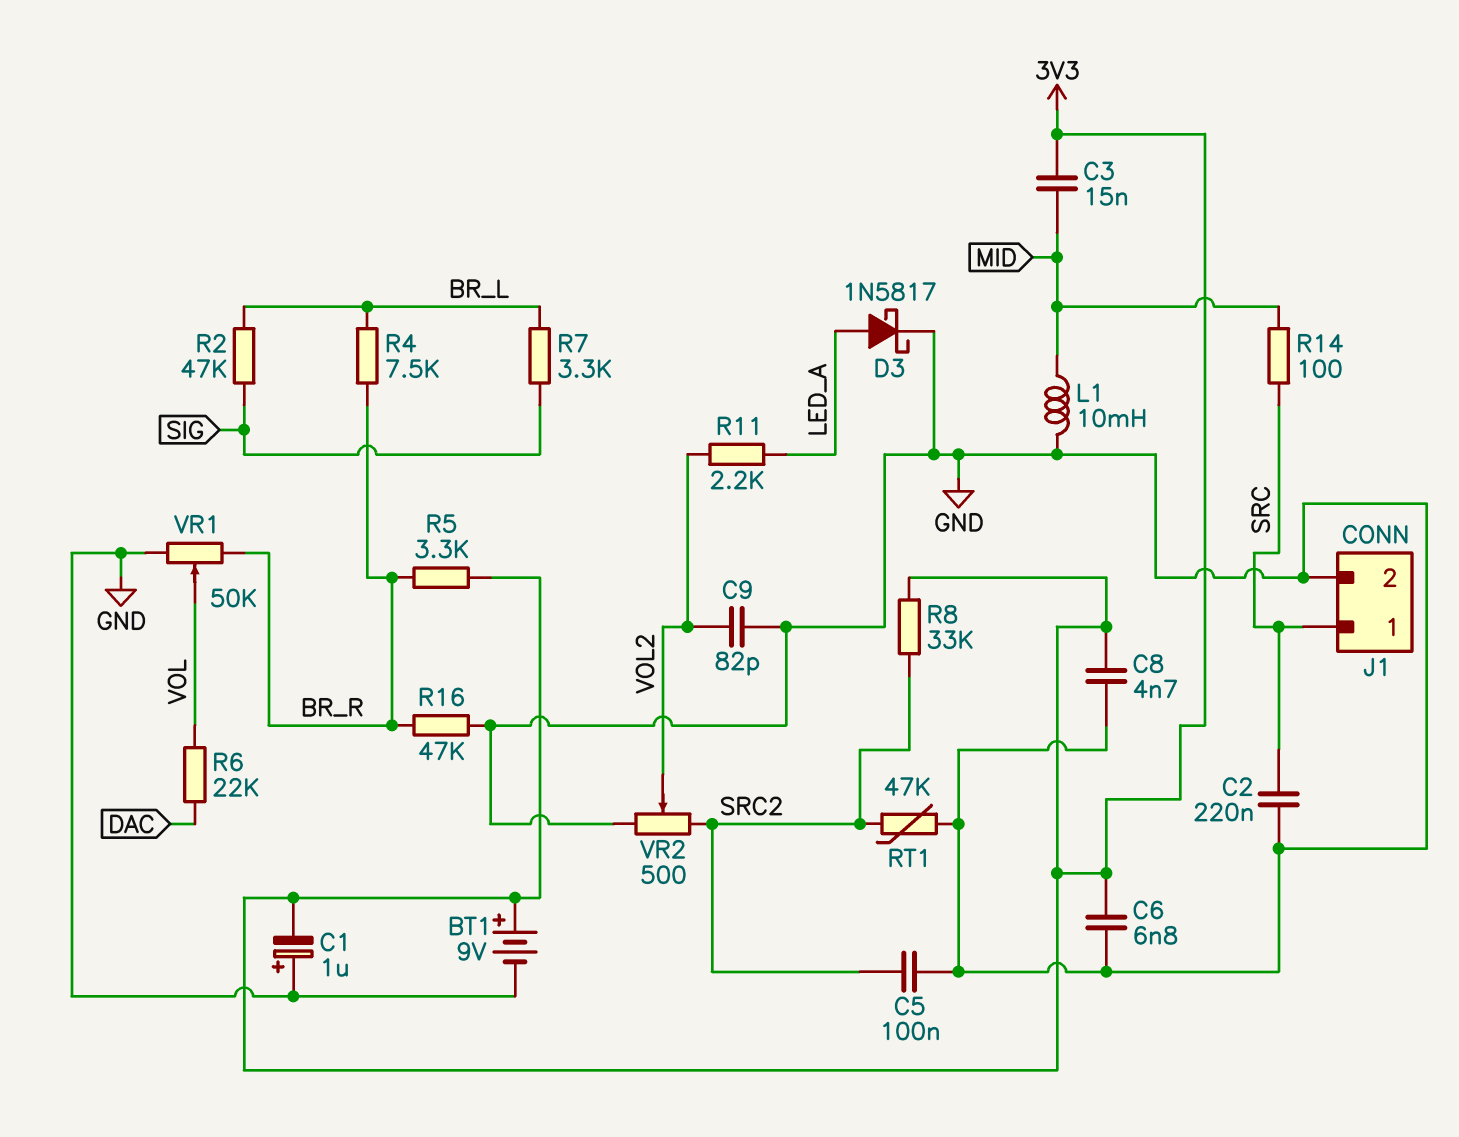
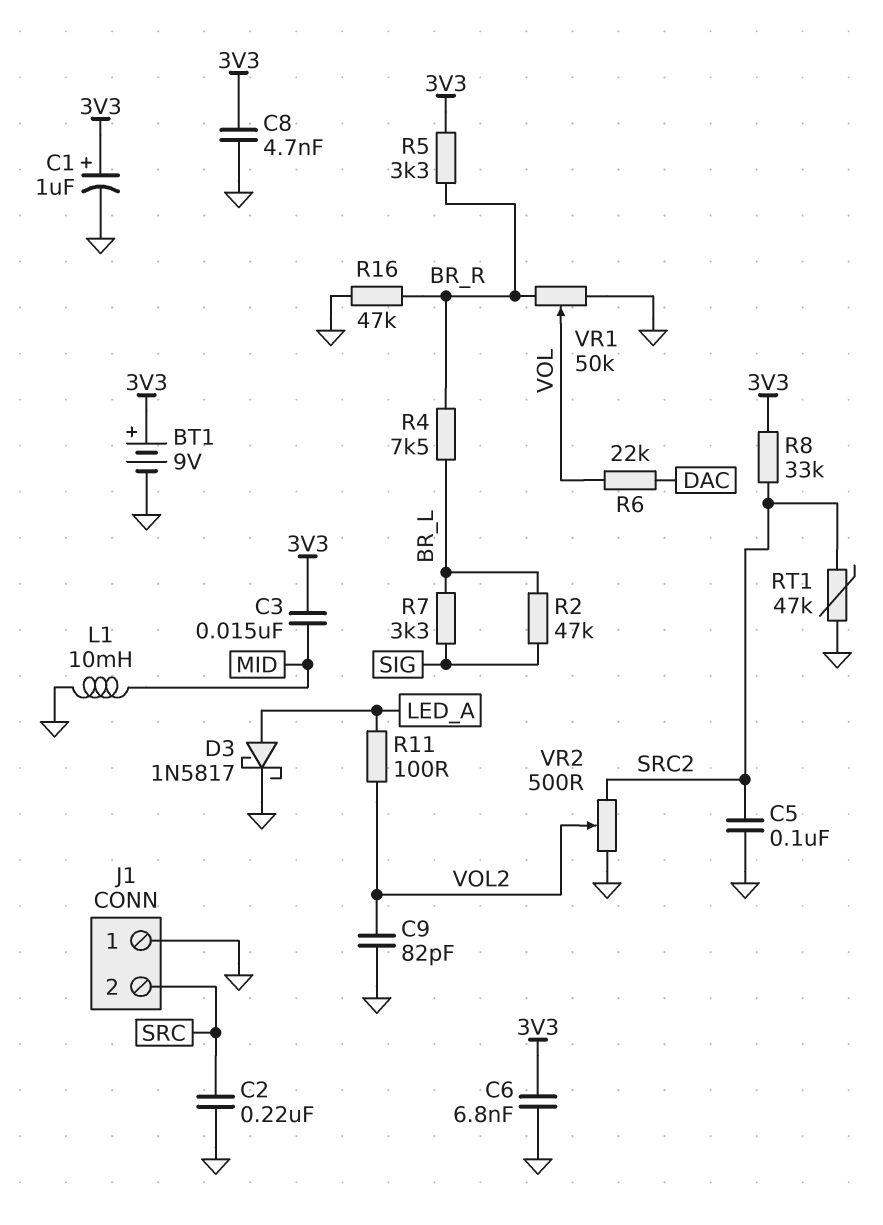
C1: 1uF (plus GND, minus 3V3) -> 1uF (plus 3V3, minus GND)
J1 pin 1: SRC -> GND
J1 pin 2: GND -> SRC
R11: 2.2k (LED_A, VOL2) -> 100 (LED_A, VOL2)
R14: 100 (MID, SRC) -> none

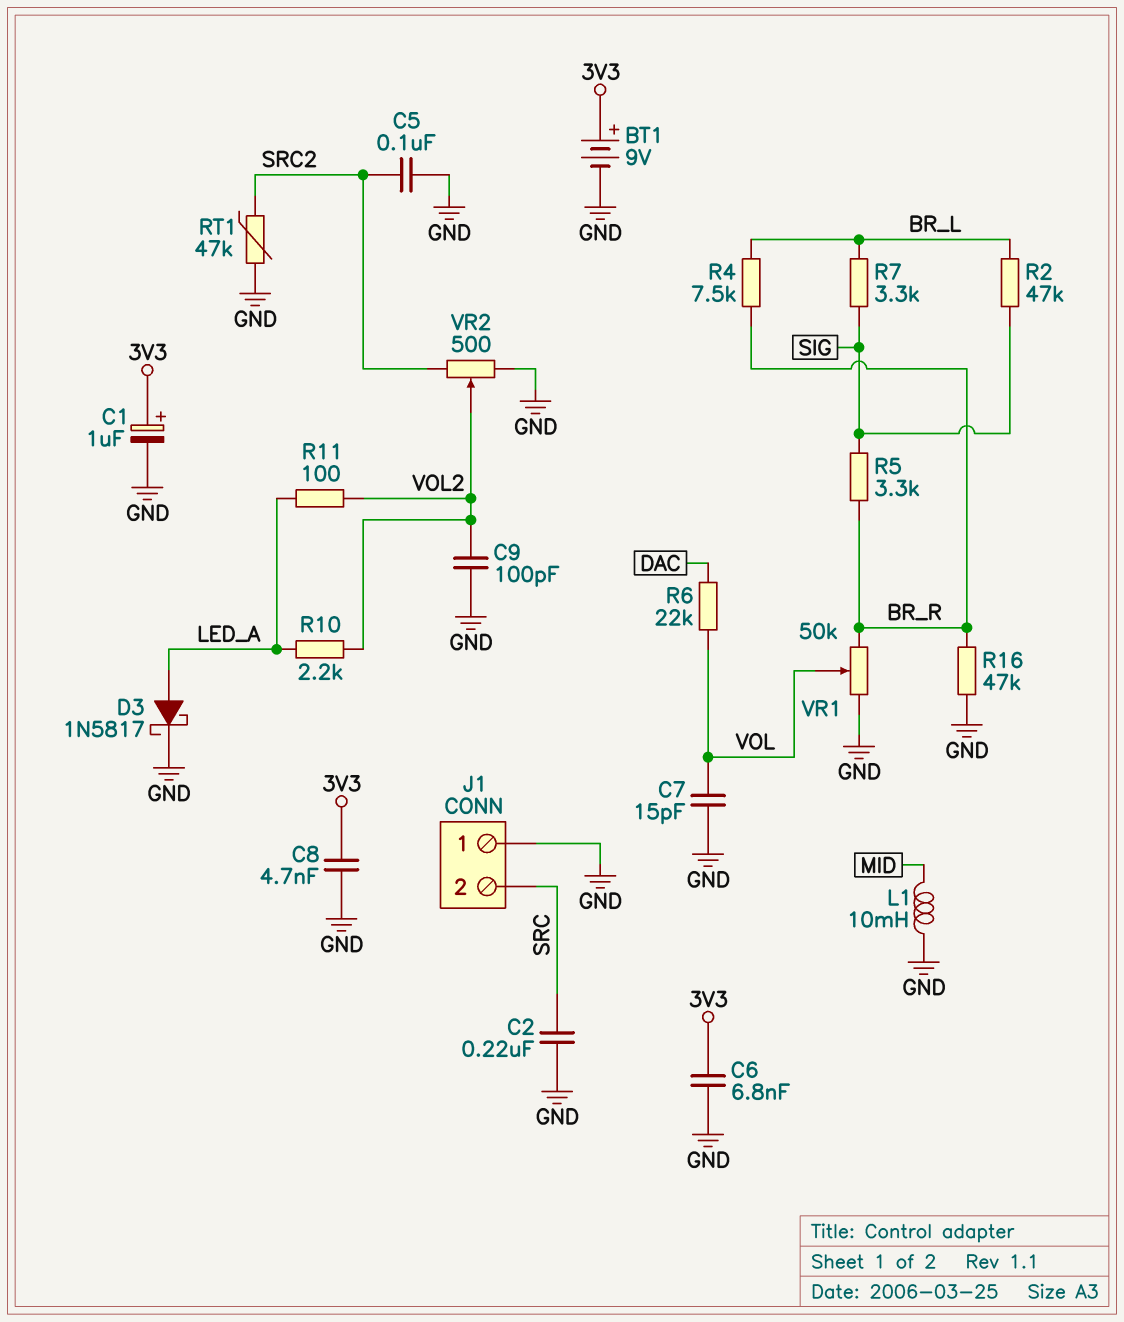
C3: 15nF (3V3, MID) -> none
C7: none -> 15pF (GND, VOL)
C9: 82pF (GND, VOL2) -> 100pF (GND, VOL2)
R5: 3.3k (3V3, BR_R) -> 3.3k (BR_R, SIG)
R8: 33k (3V3, SRC2) -> none
R10: none -> 2.2k (LED_A, VOL2)

